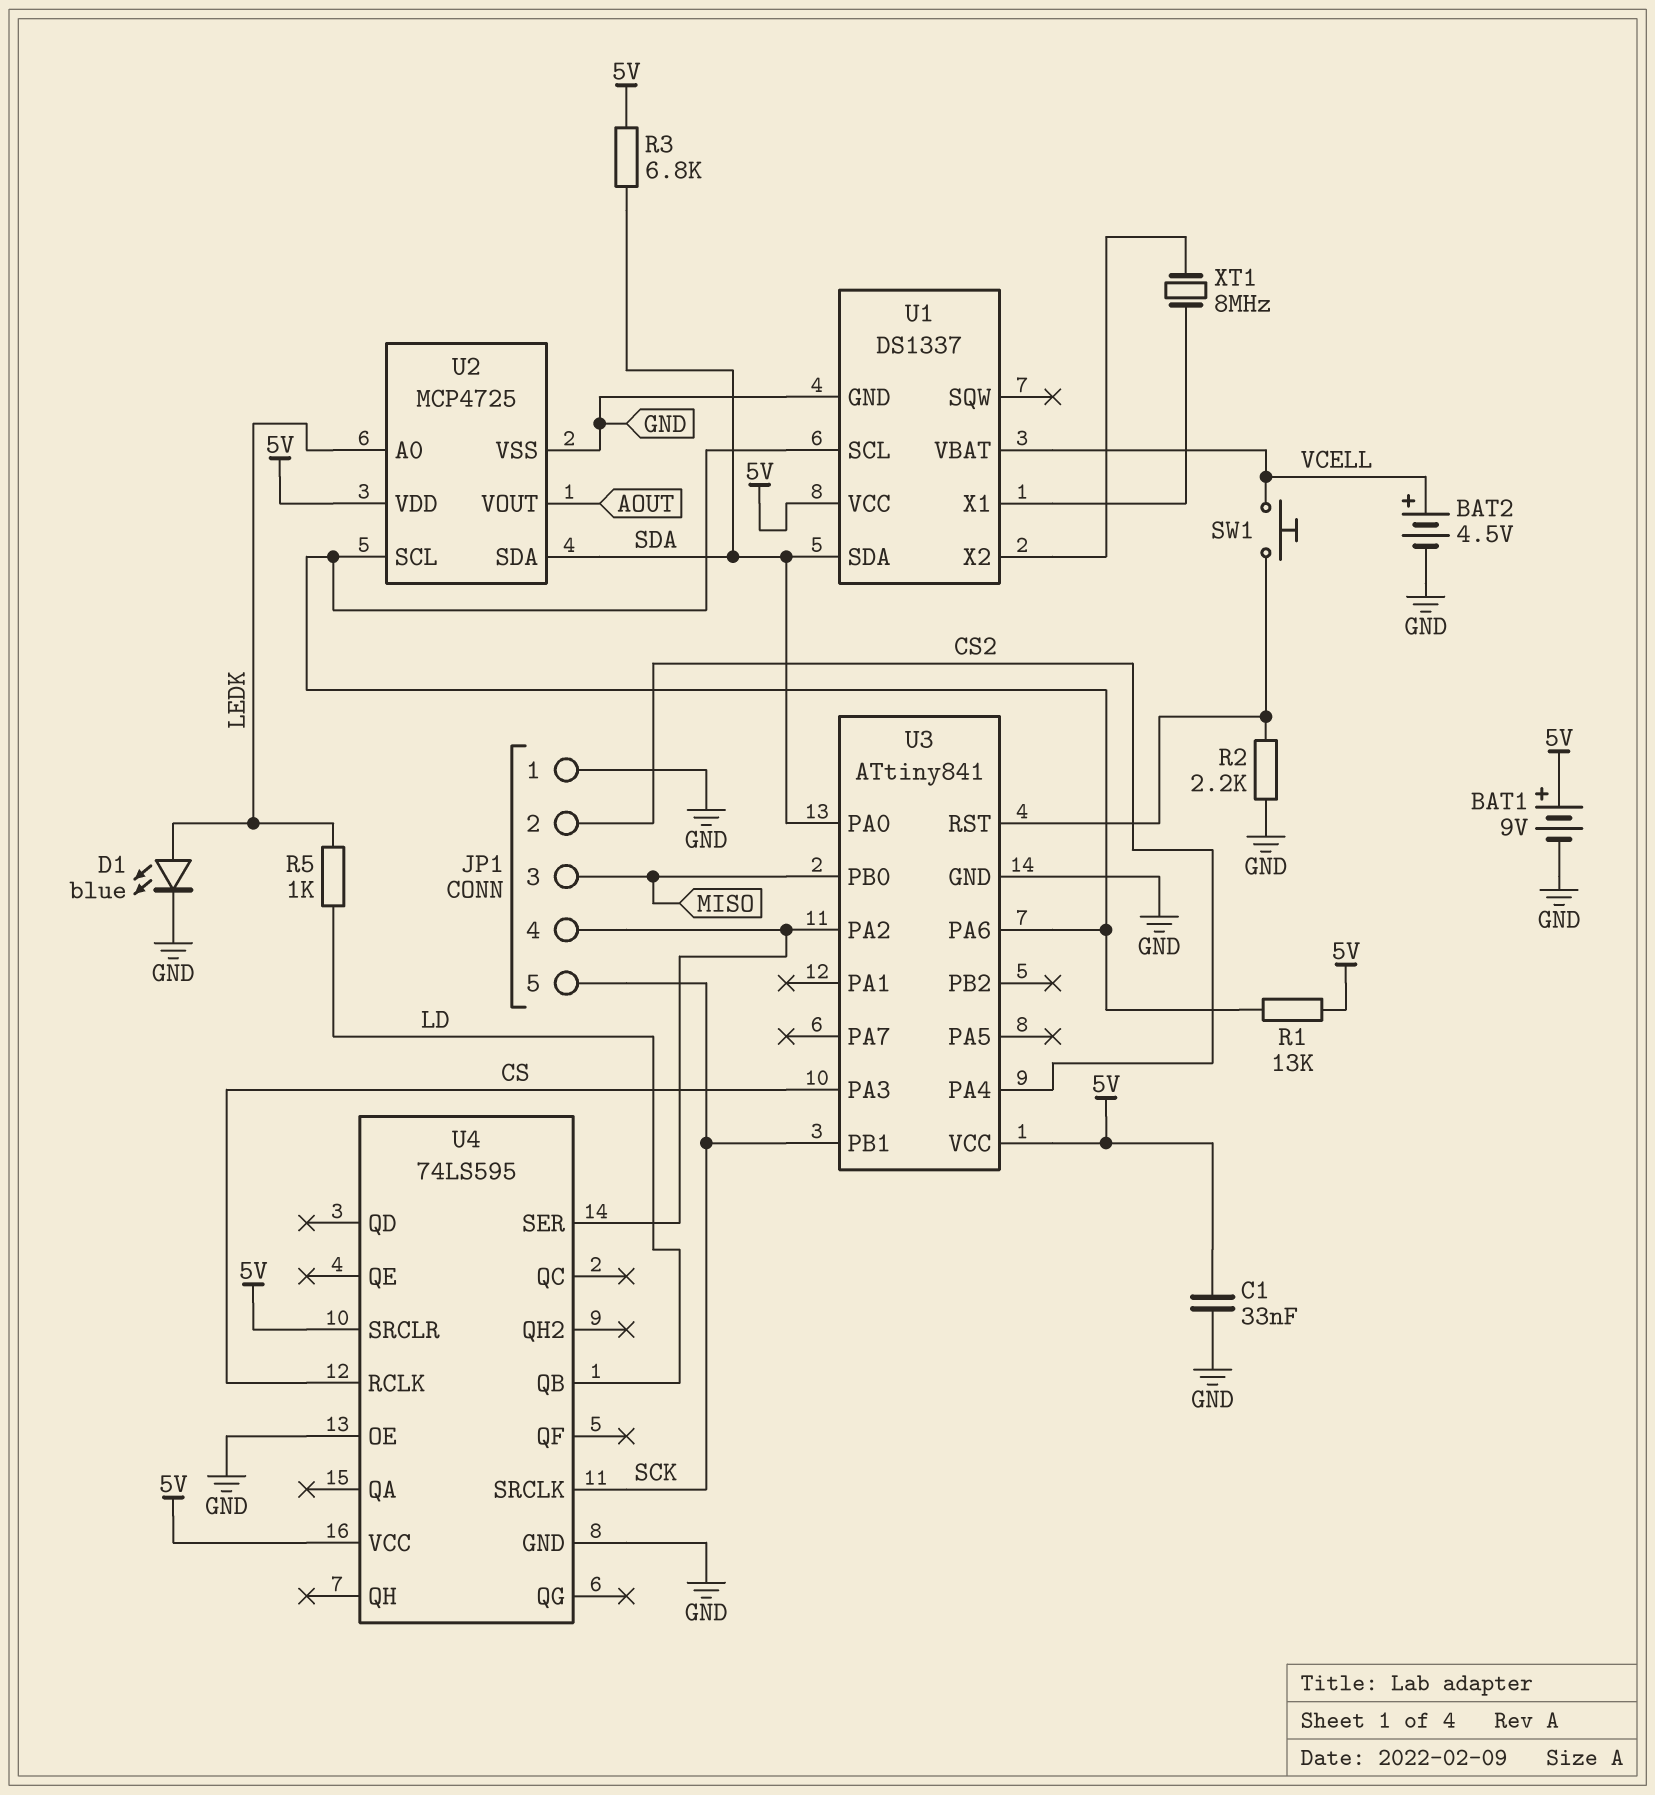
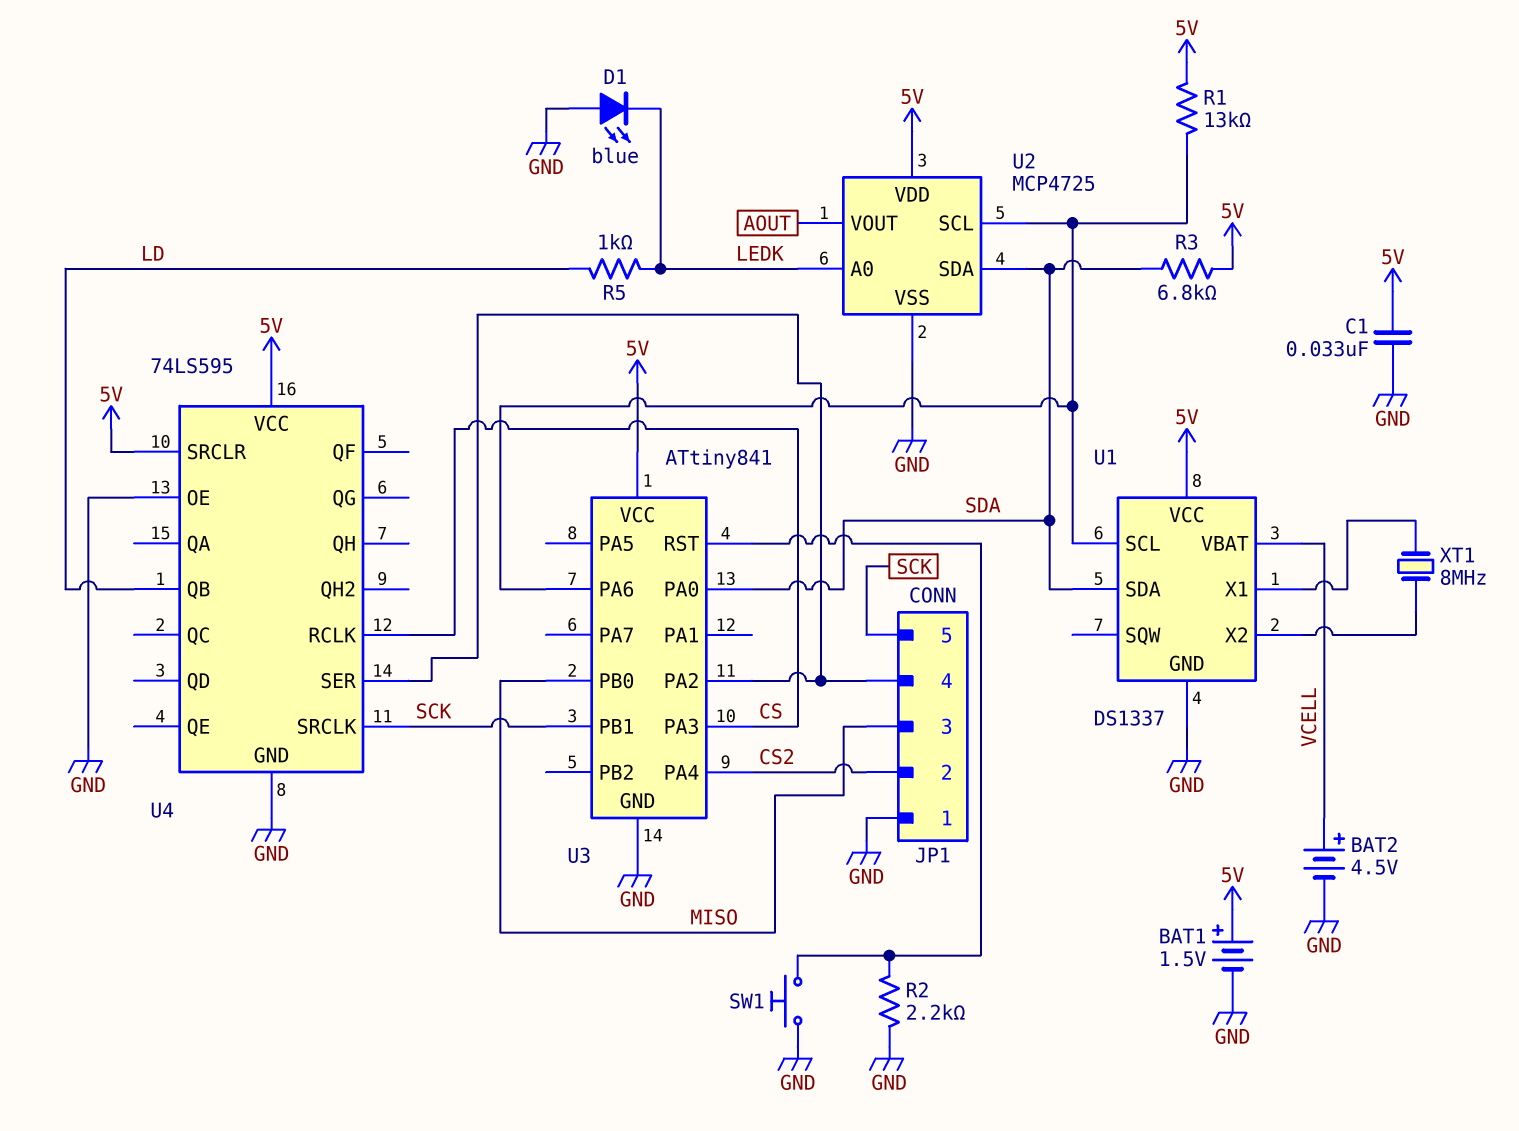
BAT1: 9V (plus 5V, minus GND) -> 1.5V (plus 5V, minus GND)
D1: LED blue (A LEDK, K GND) -> LED blue (A GND, K LEDK)
SW1: button (U3/RST, VCELL) -> button (GND, U3/RST)

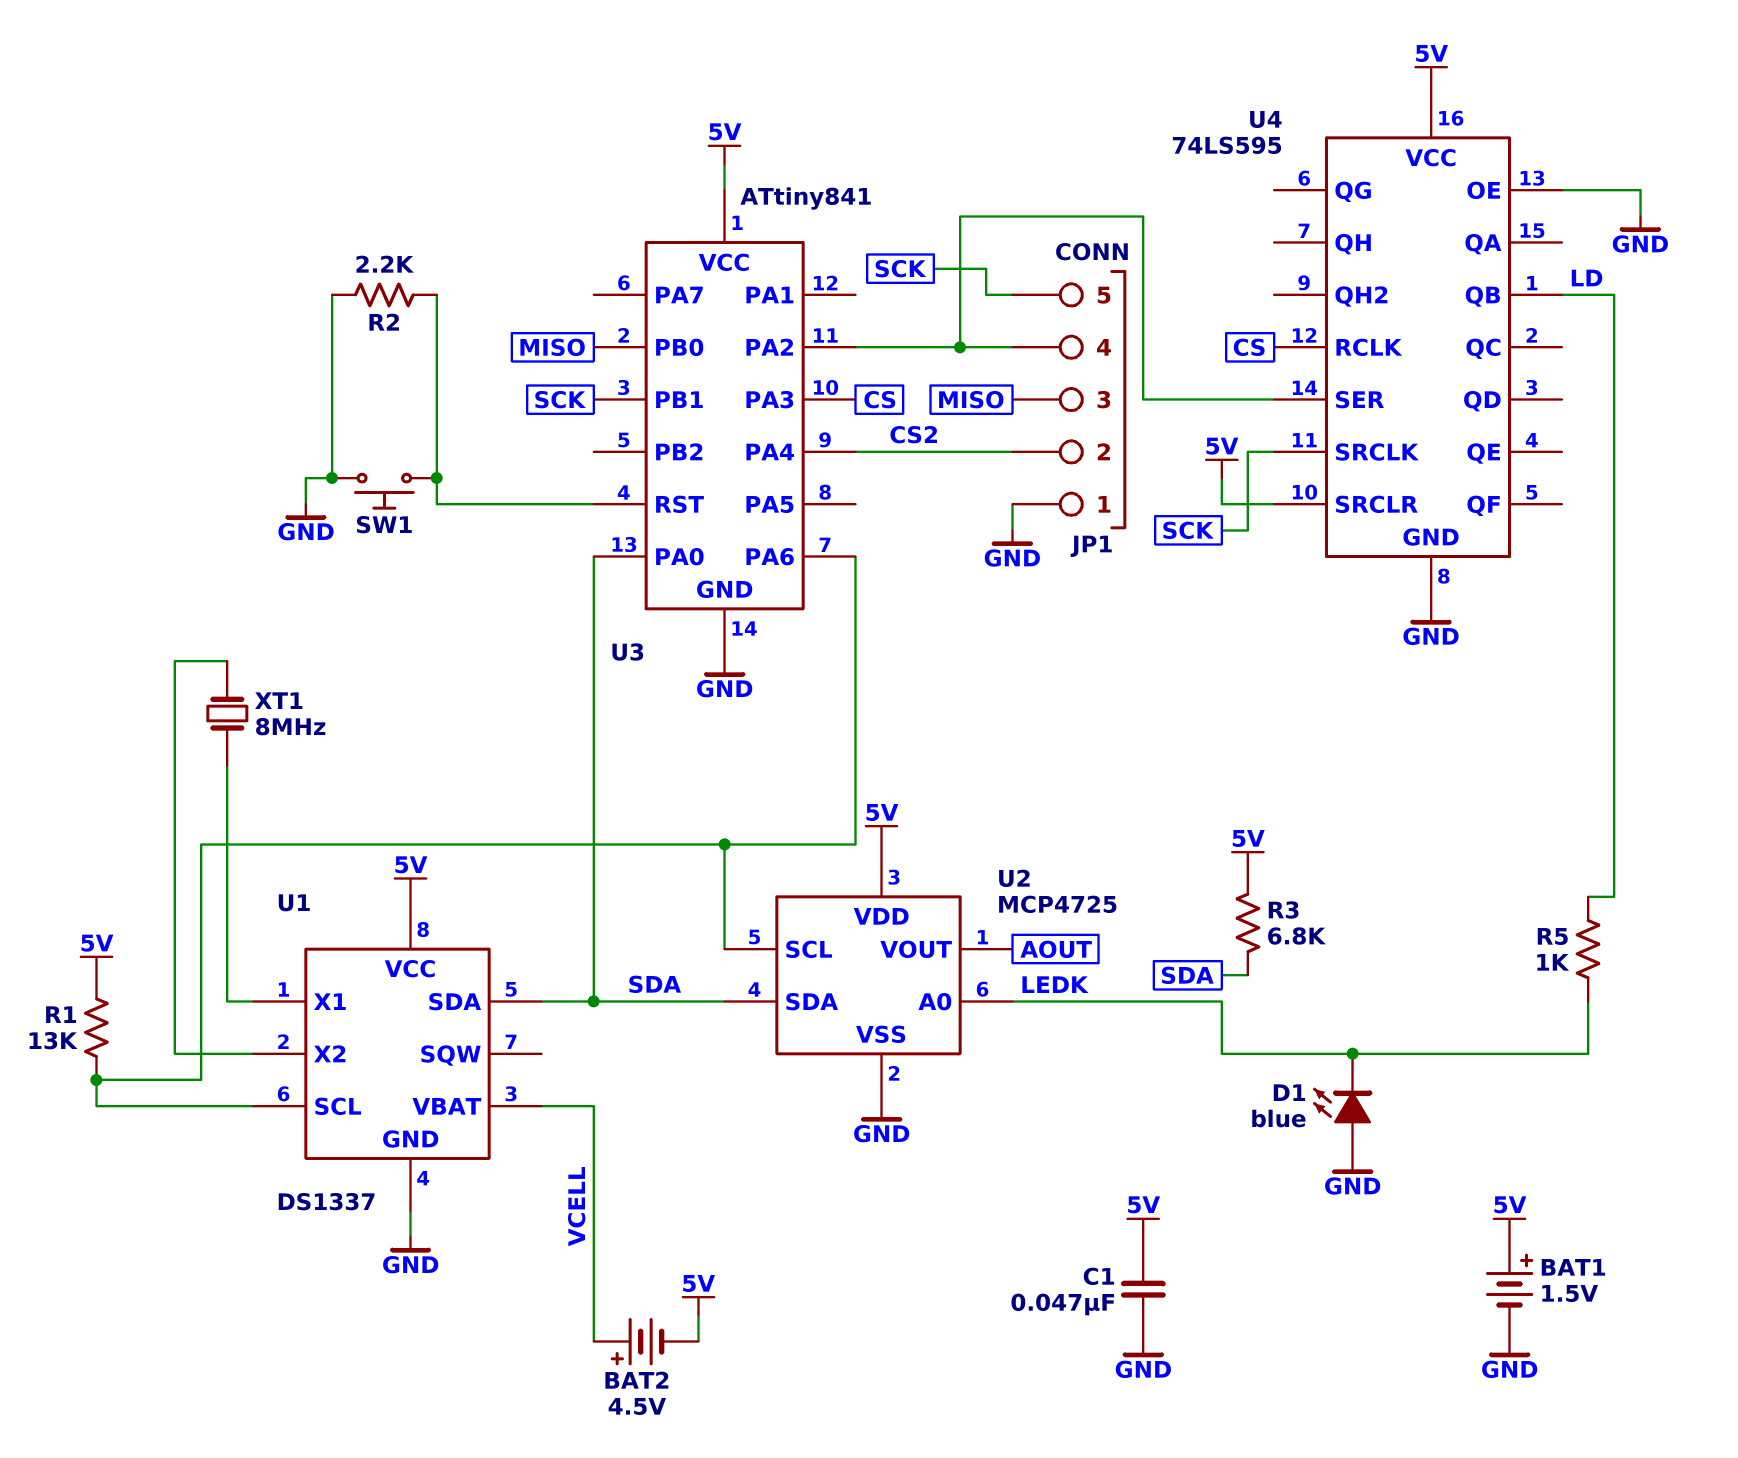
BAT2: 4.5V (plus VCELL, minus GND) -> 4.5V (plus VCELL, minus 5V)
C1: 33nF (5V, GND) -> 47nF (5V, GND)

